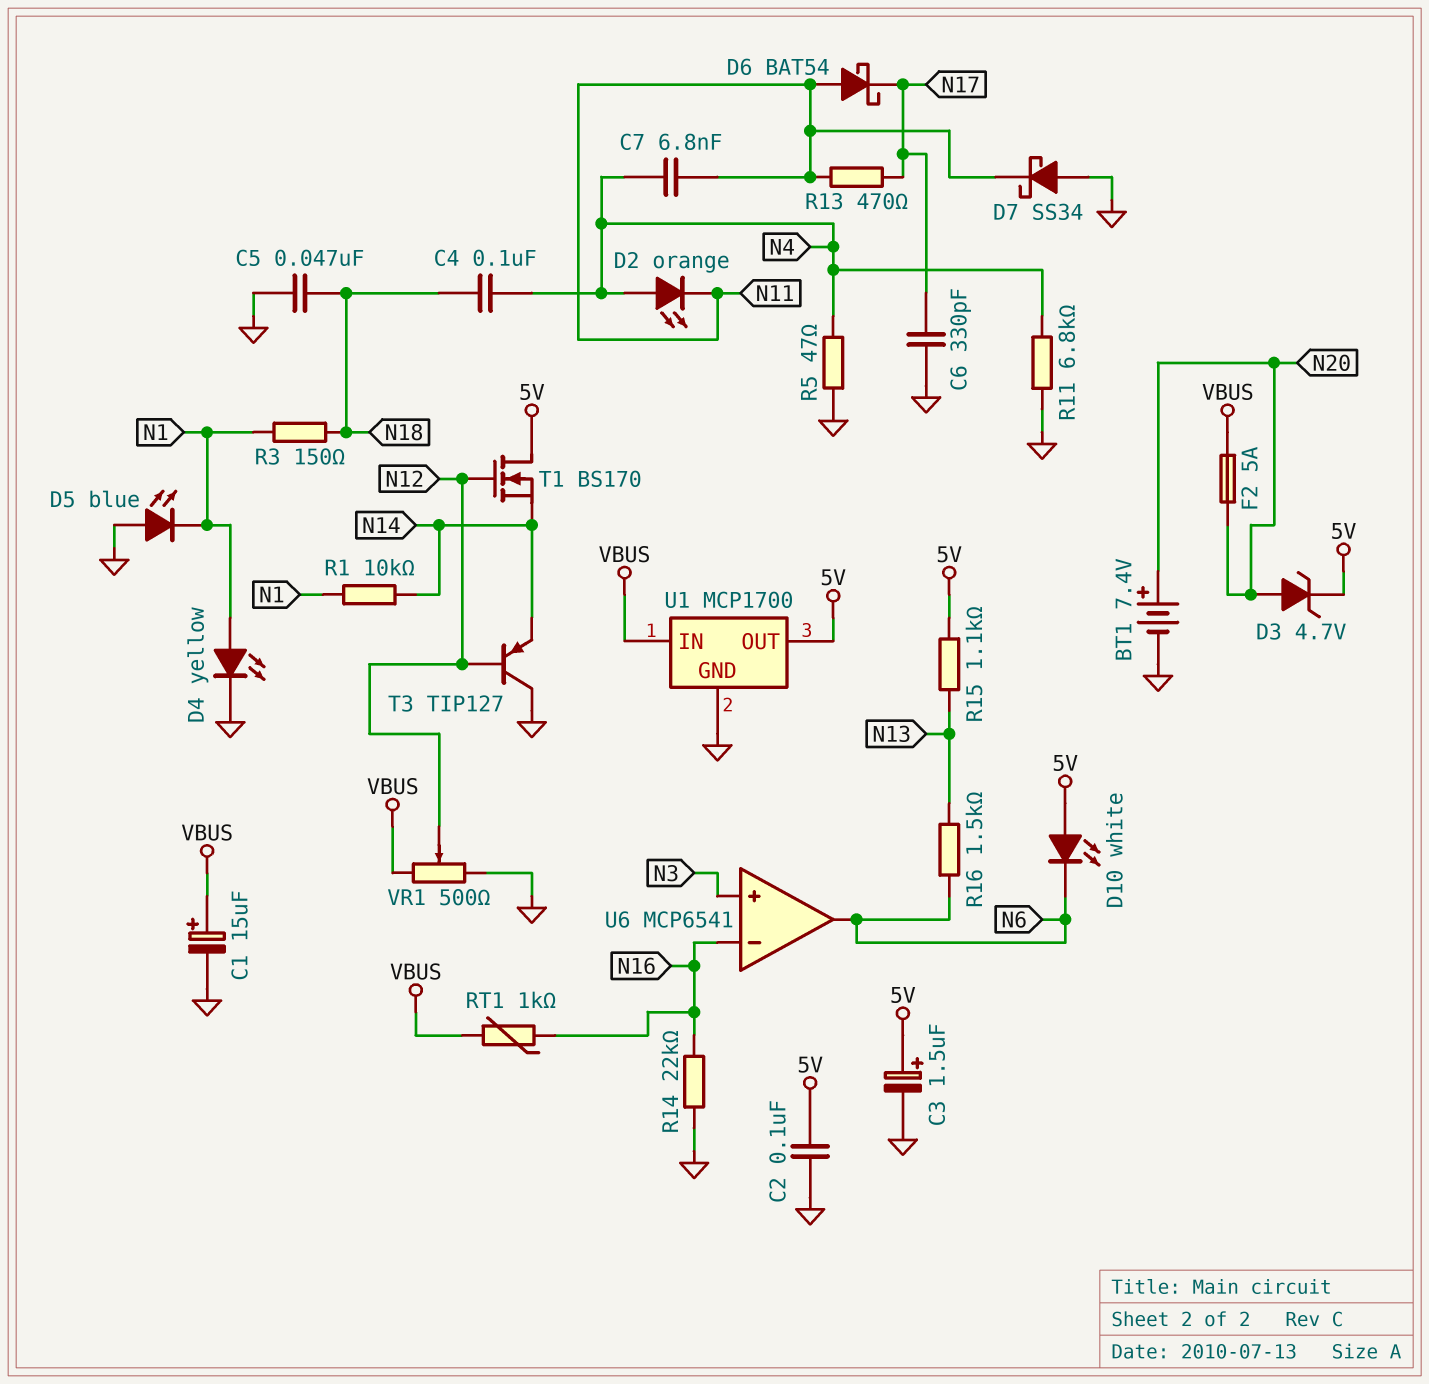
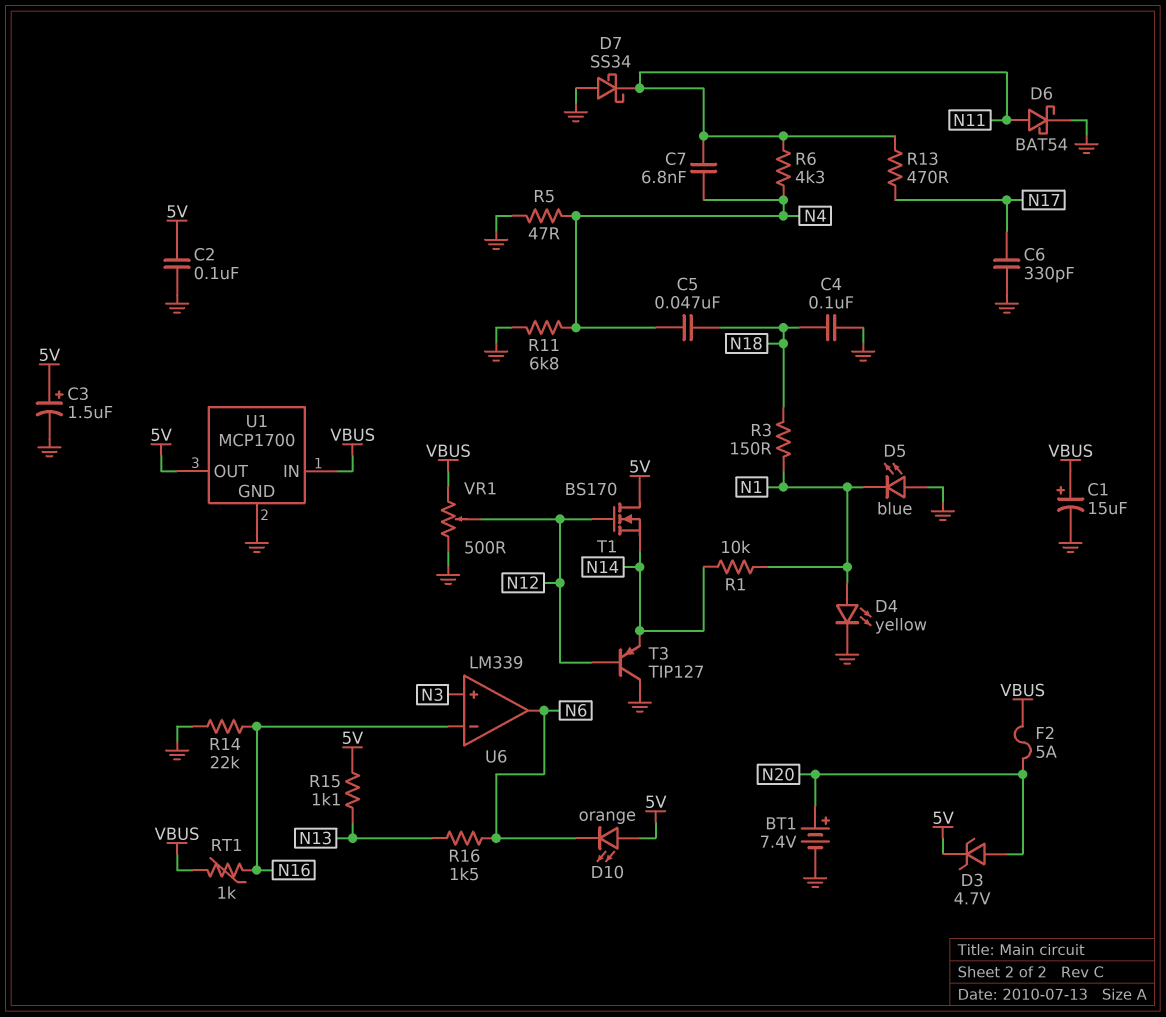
C4: 100nF (N4, N18) -> 100nF (GND, N18)
C5: 47nF (GND, N18) -> 47nF (N4, N18)
D2: LED orange (A N4, K N11) -> none
D6: schottky BAT54 (A N11, K N17) -> schottky BAT54 (A N11, K GND)
D10: LED white (A 5V, K N6) -> LED orange (A 5V, K N6)
R6: none -> 4.3k (N4, N11)
U6: MCP6541 -> LM339

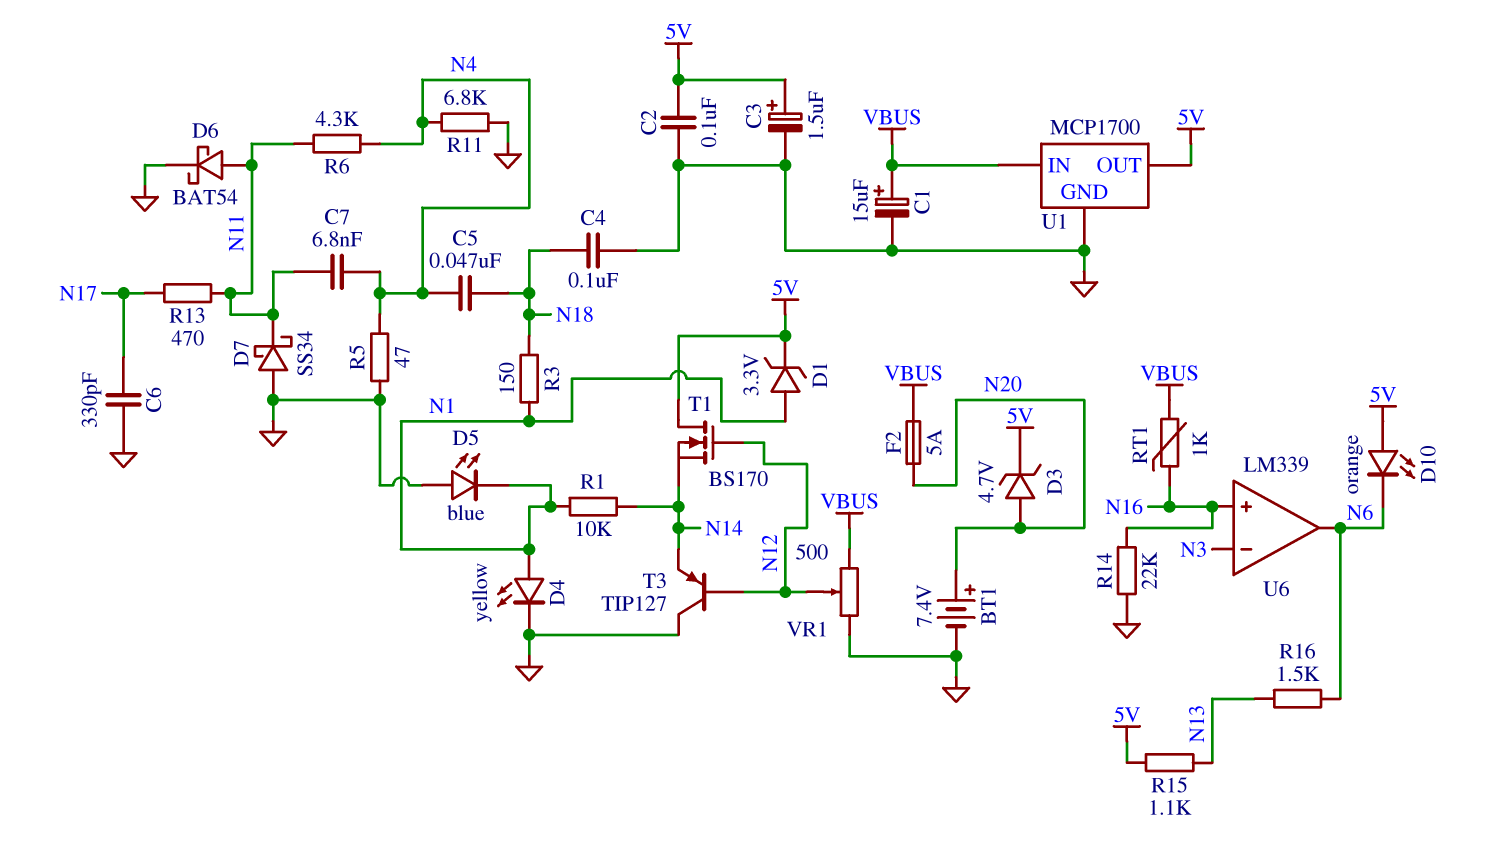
D1: none -> zener 3.3V (A N1, K 5V)
U6 pin in+: N3 -> N16
U6 pin in-: N16 -> N3

